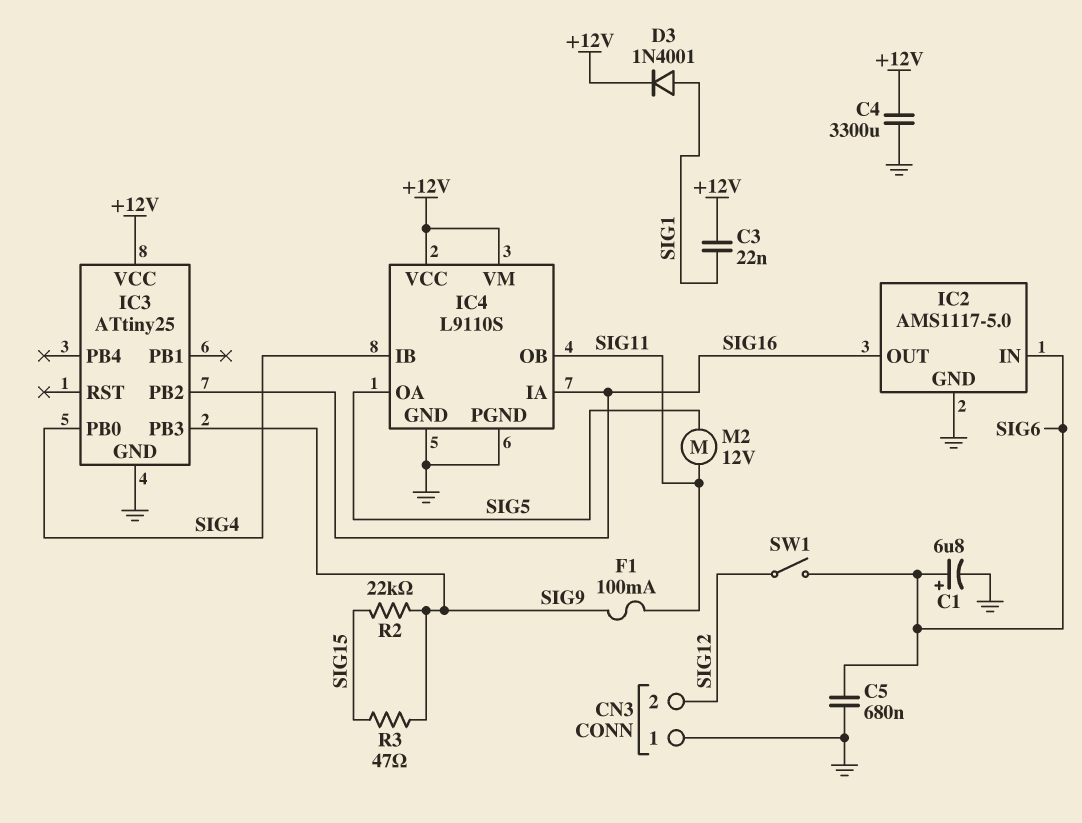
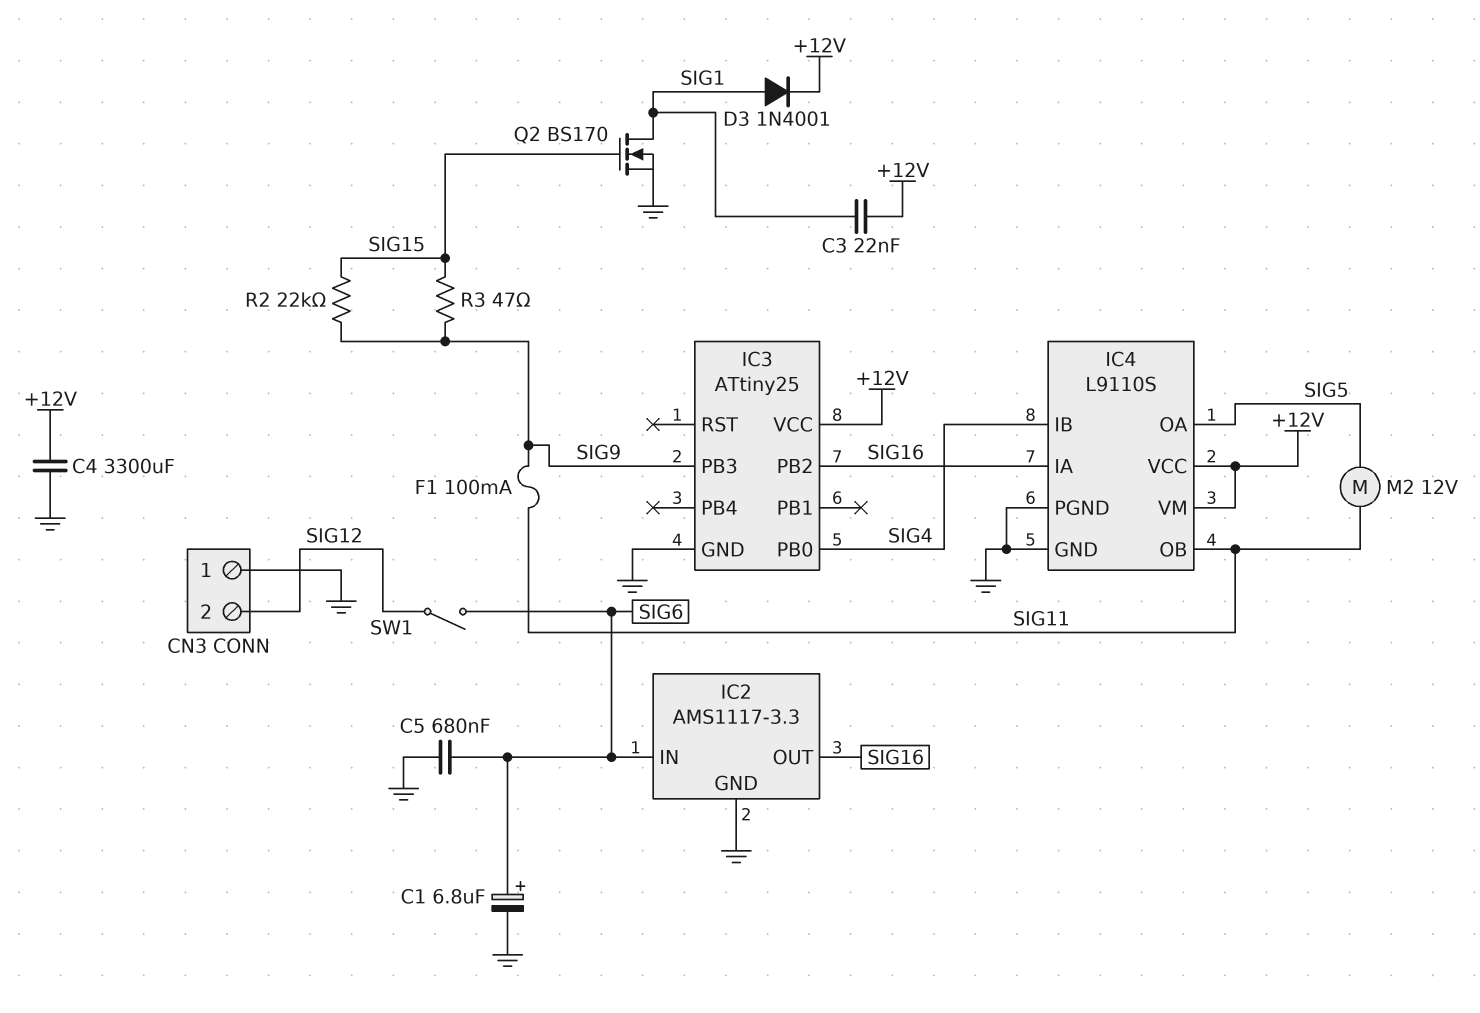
IC2: AMS1117-5.0 -> AMS1117-3.3
Q2: none -> NMOS BS170 (G SIG15, D SIG1, S GND)

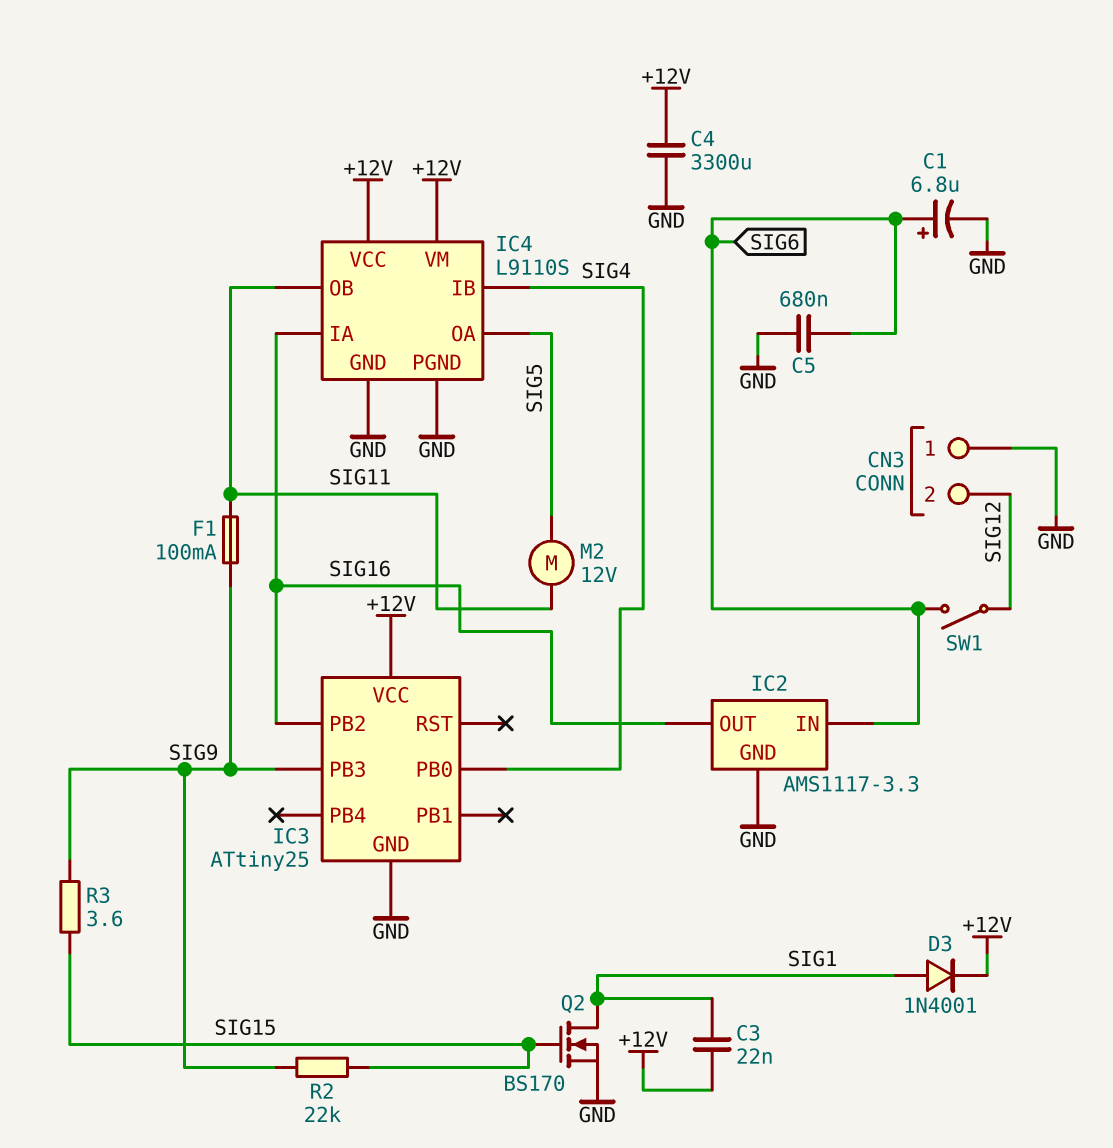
R3: 47 (SIG9, SIG15) -> 3.6 (SIG9, SIG15)

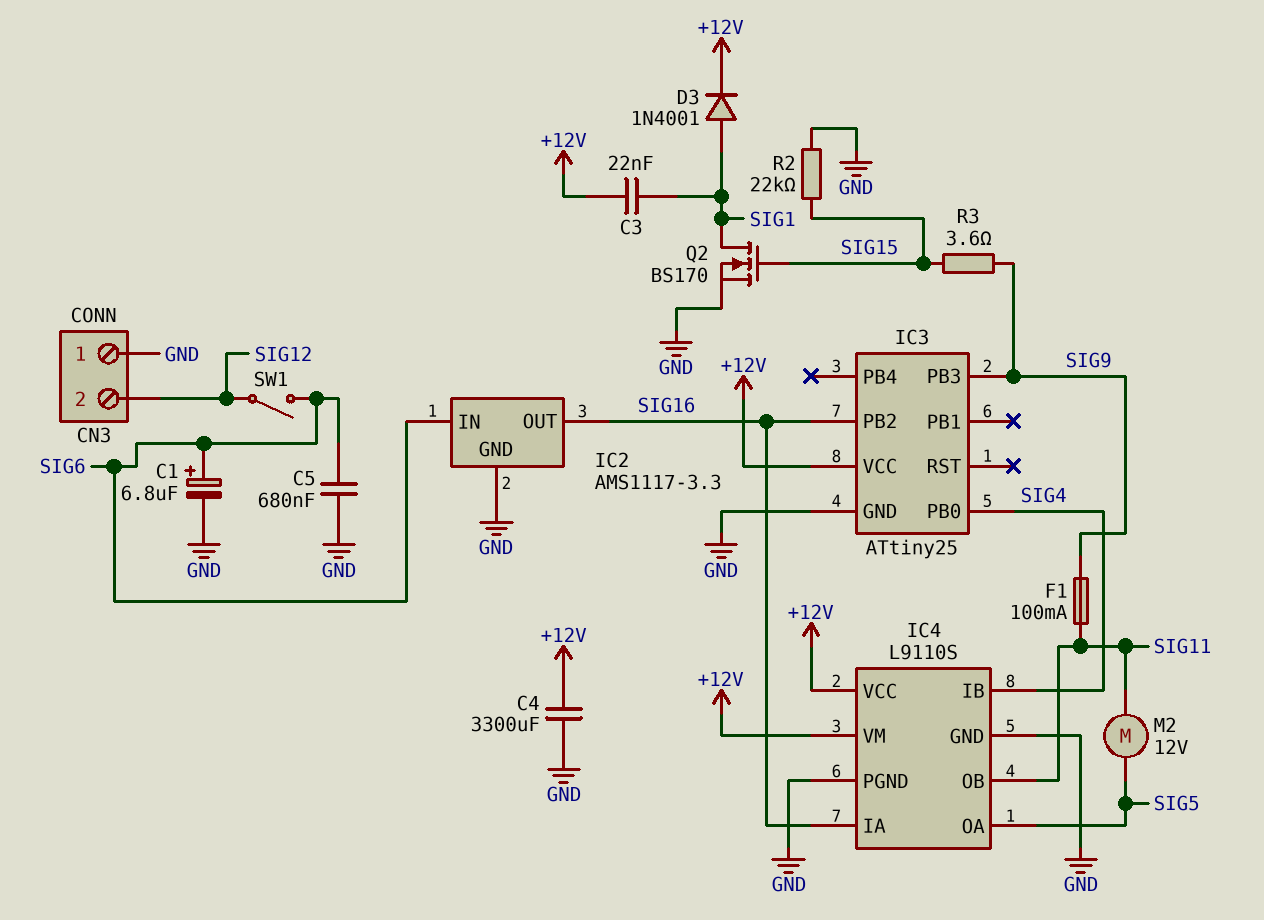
R2: 22k (SIG9, SIG15) -> 22k (GND, SIG15)

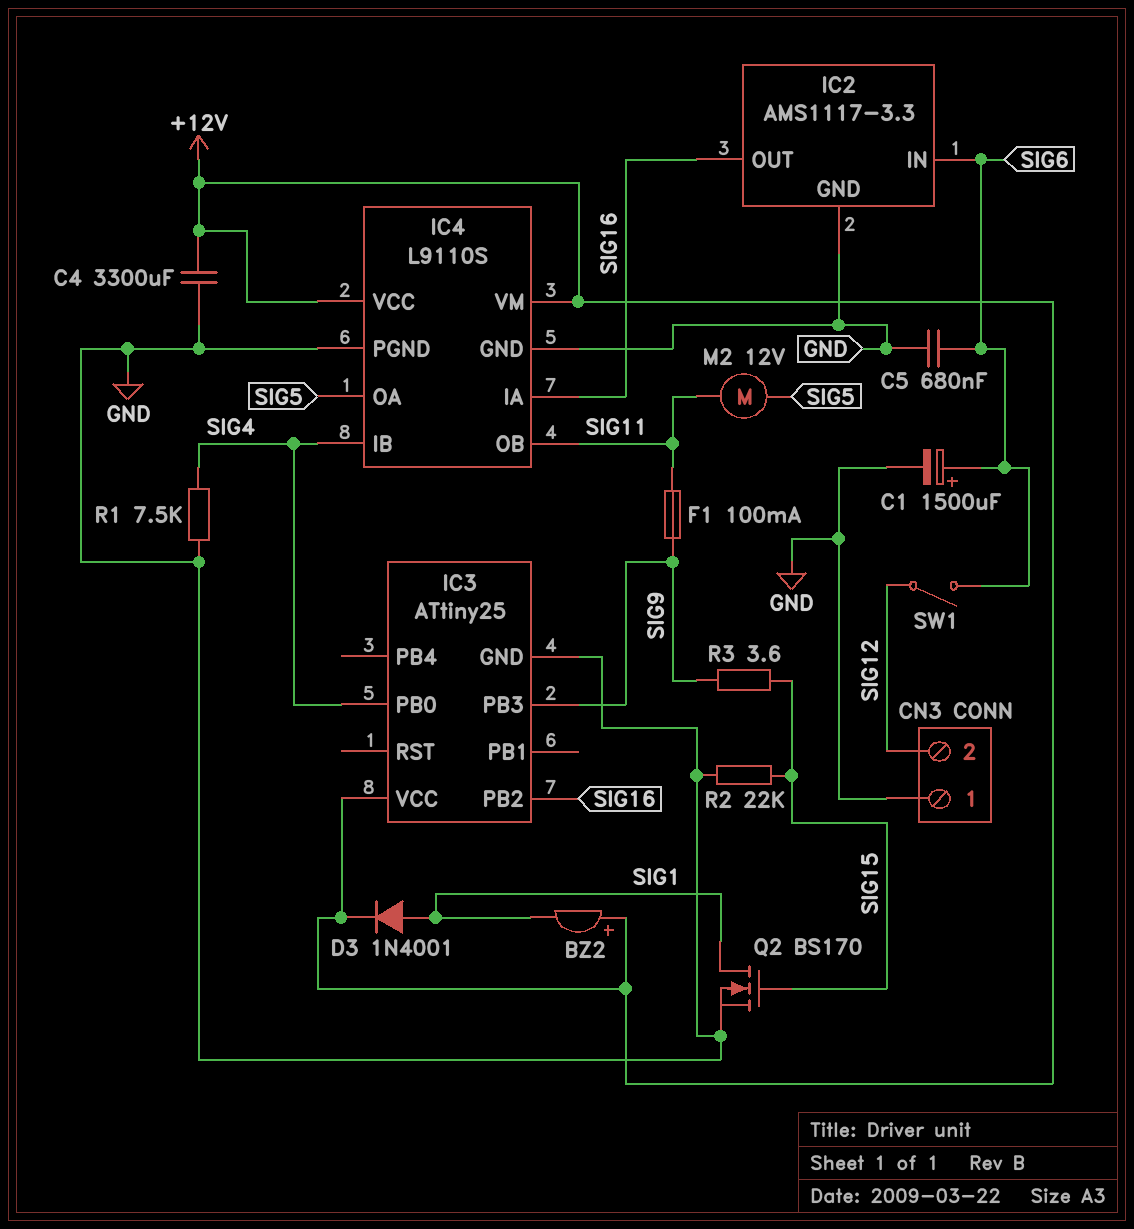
BZ2: none -> buzzer (plus +12V, minus SIG1)
C1: 6.8uF (plus SIG6, minus GND) -> 1500uF (plus SIG6, minus GND)
C3: 22nF (+12V, SIG1) -> none
R1: none -> 7.5k (GND, SIG4)

